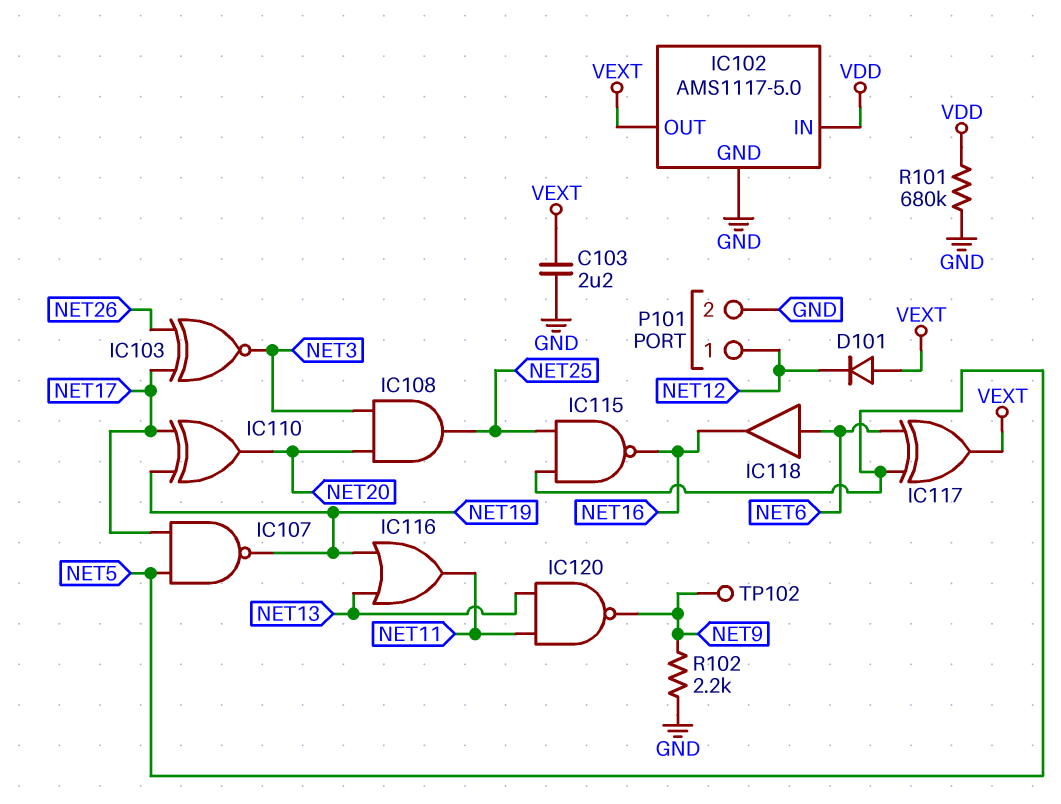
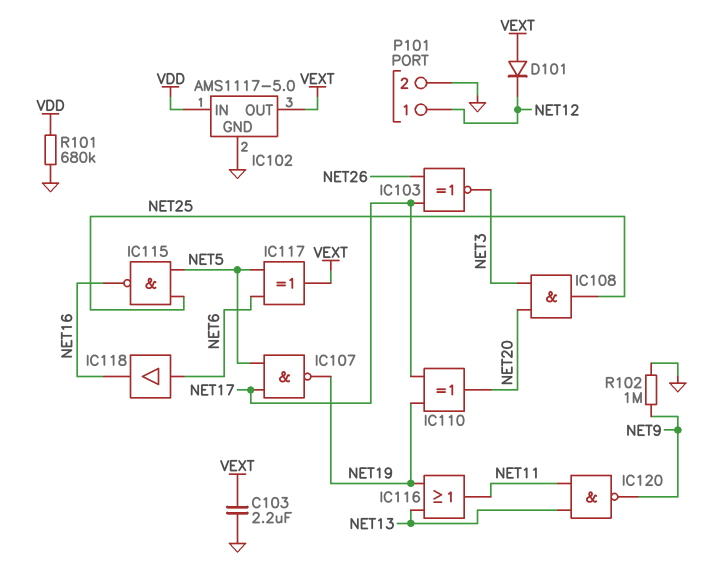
R102: 2.2k (GND, NET9) -> 1M (GND, NET9)
TP102: test point (NET9) -> none

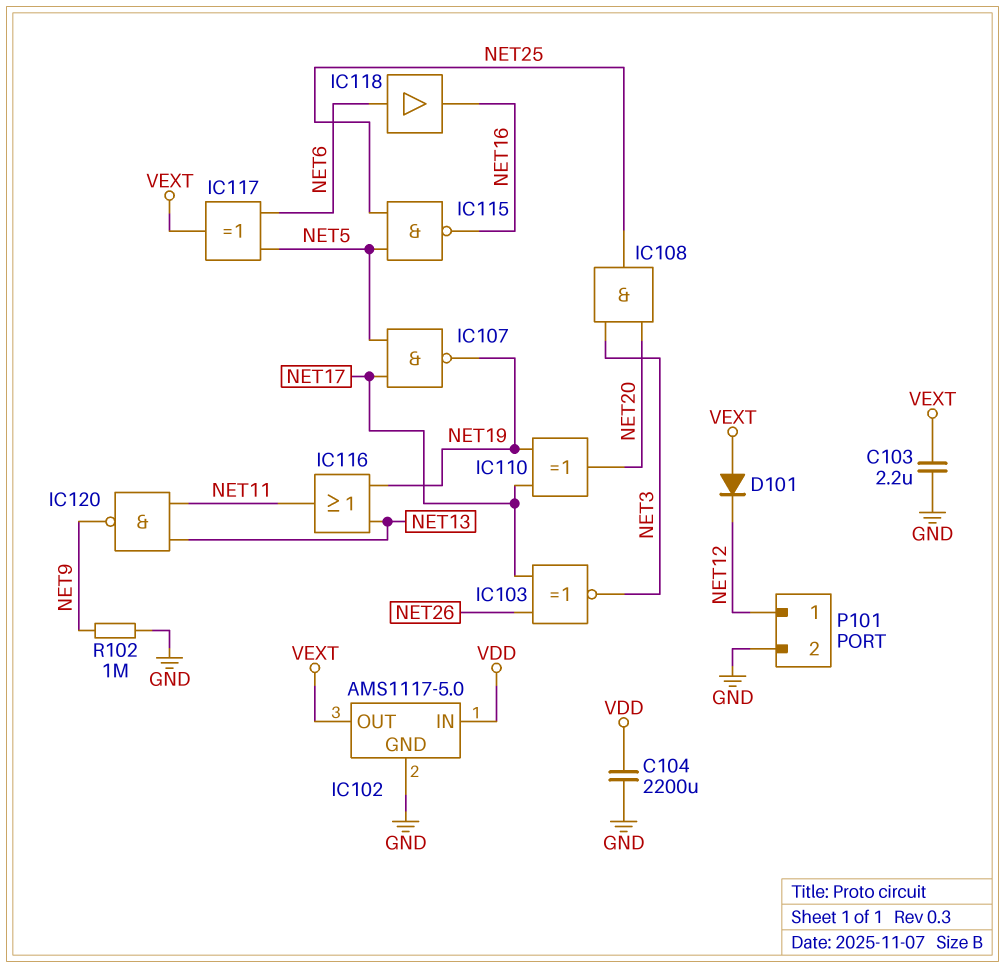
C104: none -> 2200uF (GND, VDD)
R101: 680k (GND, VDD) -> none

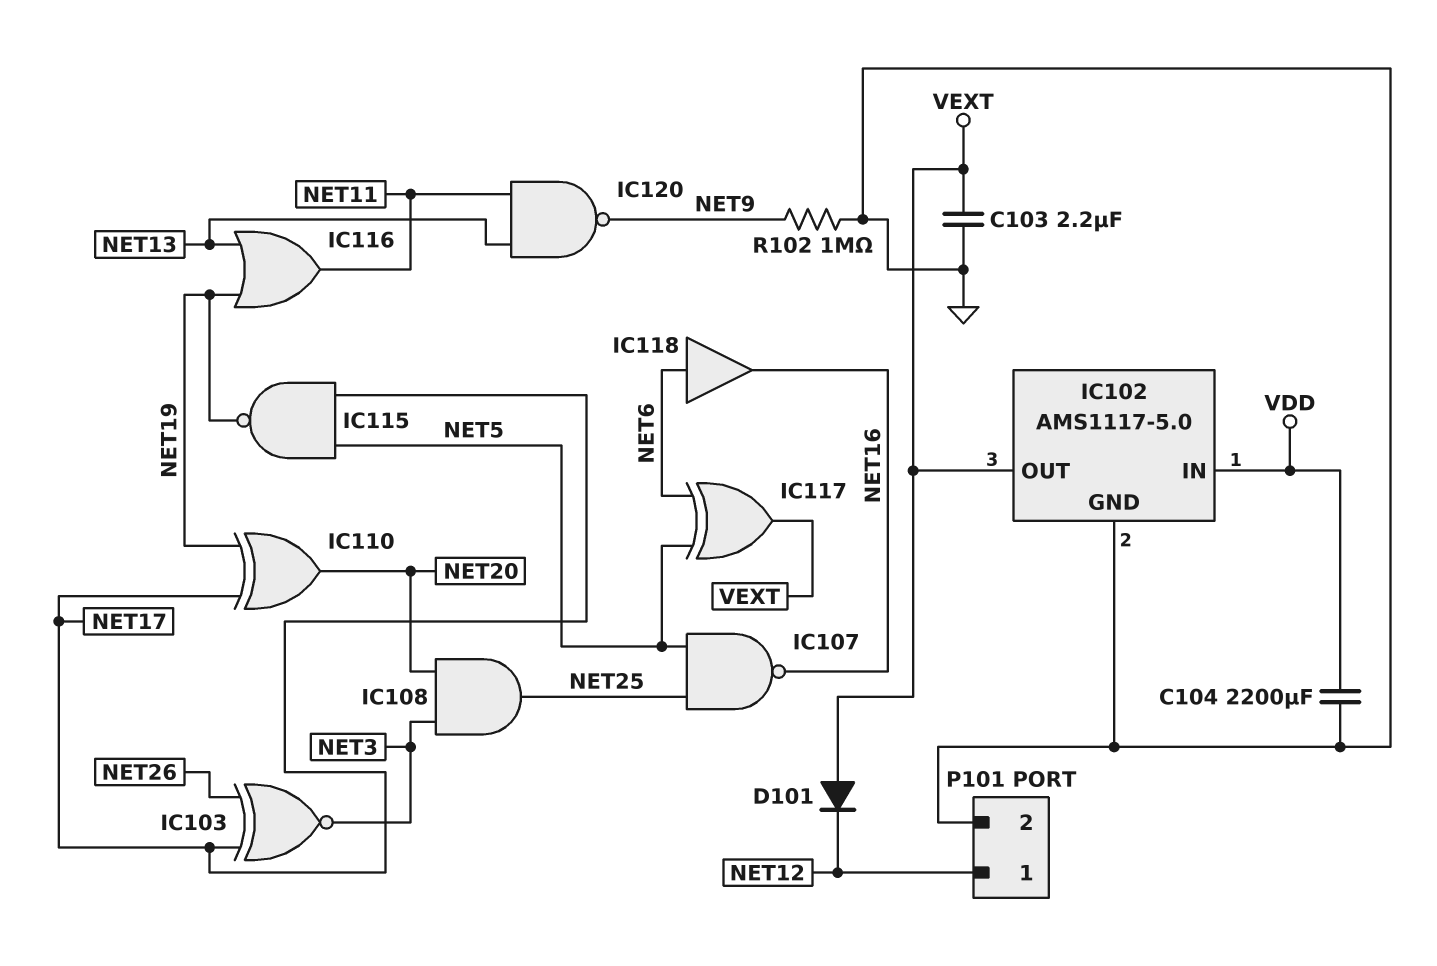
IC107: NAND (in NET5, in NET17, out NET19) -> NAND (in NET5, in NET25, out NET16)
IC115: NAND (in NET5, in NET25, out NET16) -> NAND (in NET5, in NET17, out NET19)

